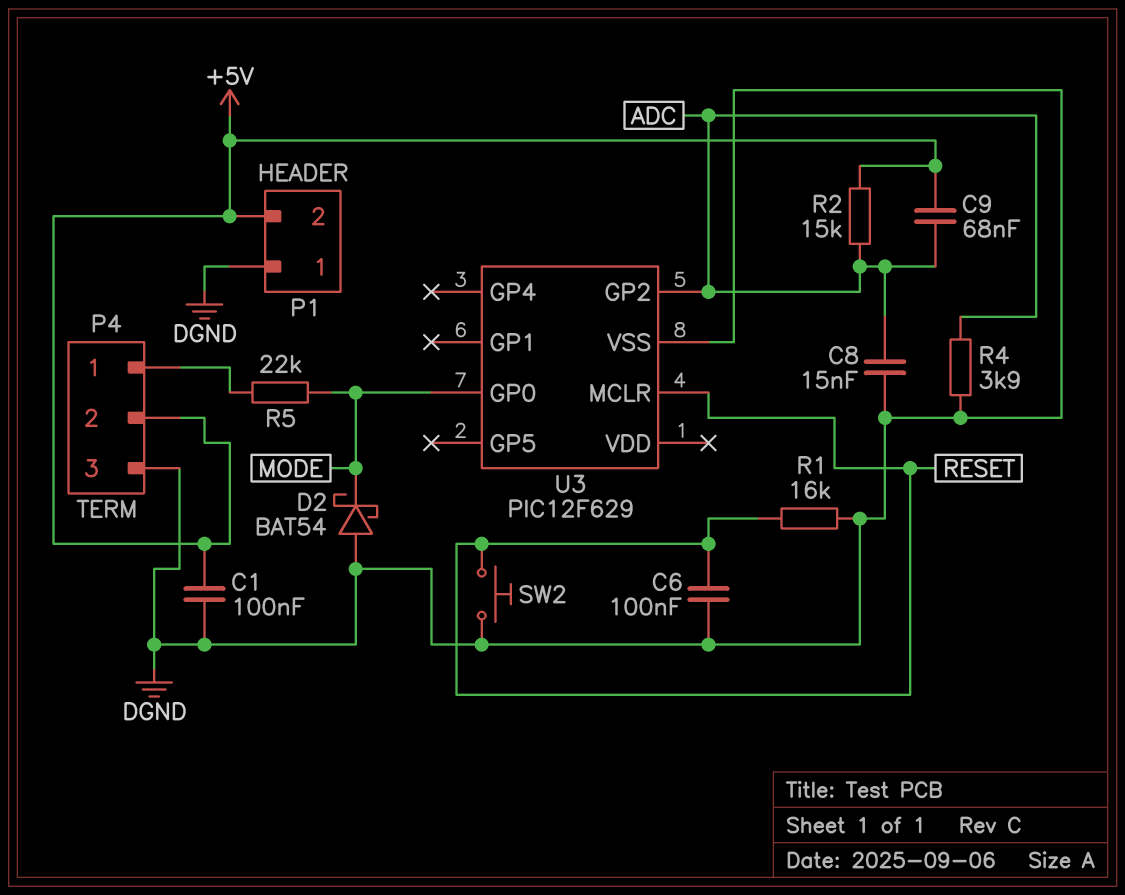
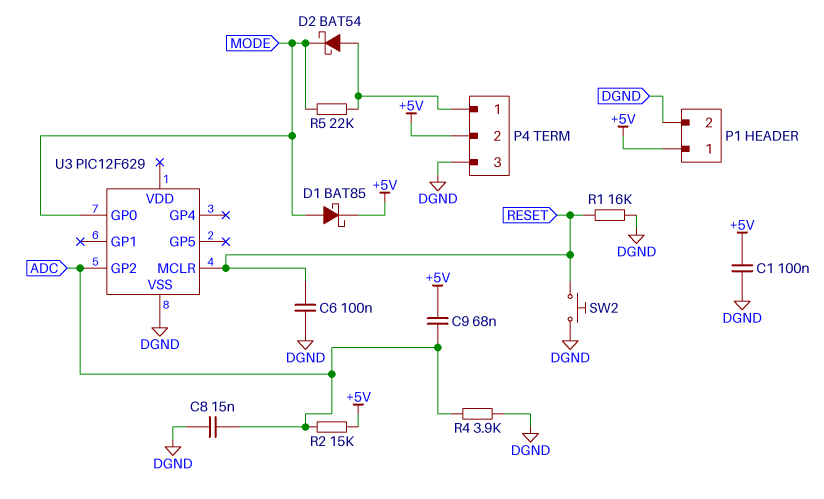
D1: none -> schottky BAT85 (A MODE, K +5V)
D2: schottky BAT54 (A DGND, K MODE) -> schottky BAT54 (A P4/1, K MODE)
P1 pin 1: DGND -> +5V
P1 pin 2: +5V -> DGND

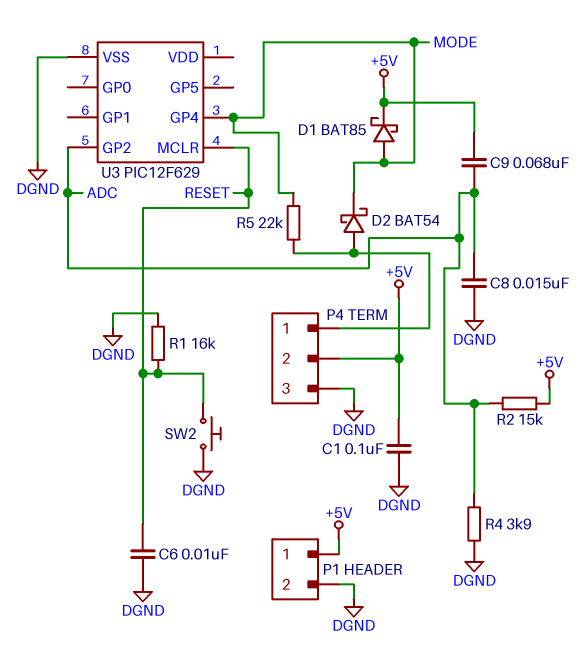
C6: 100nF (DGND, RESET) -> 10nF (DGND, RESET)
U3 pin GP0: MODE -> none
U3 pin GP4: none -> MODE

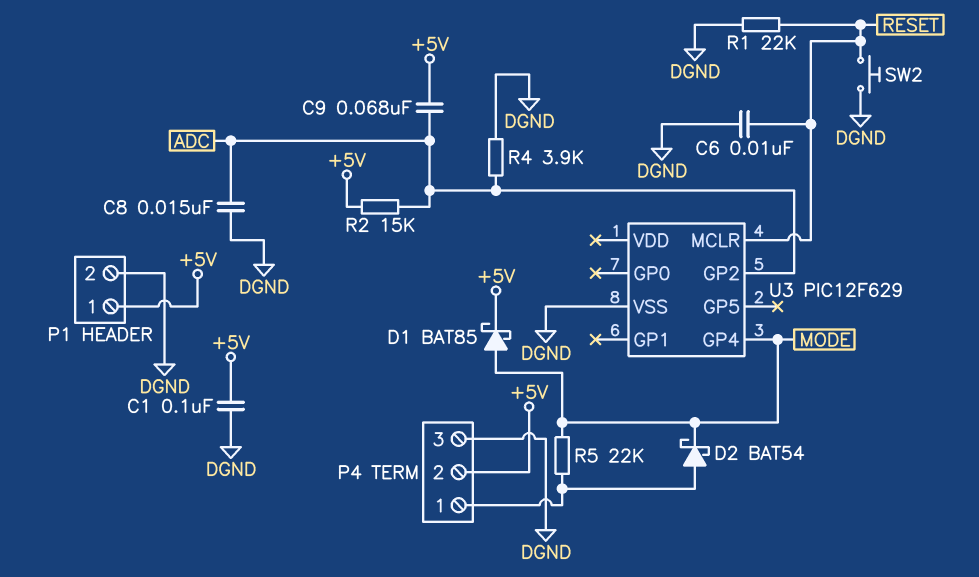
R1: 16k (DGND, RESET) -> 22k (DGND, RESET)

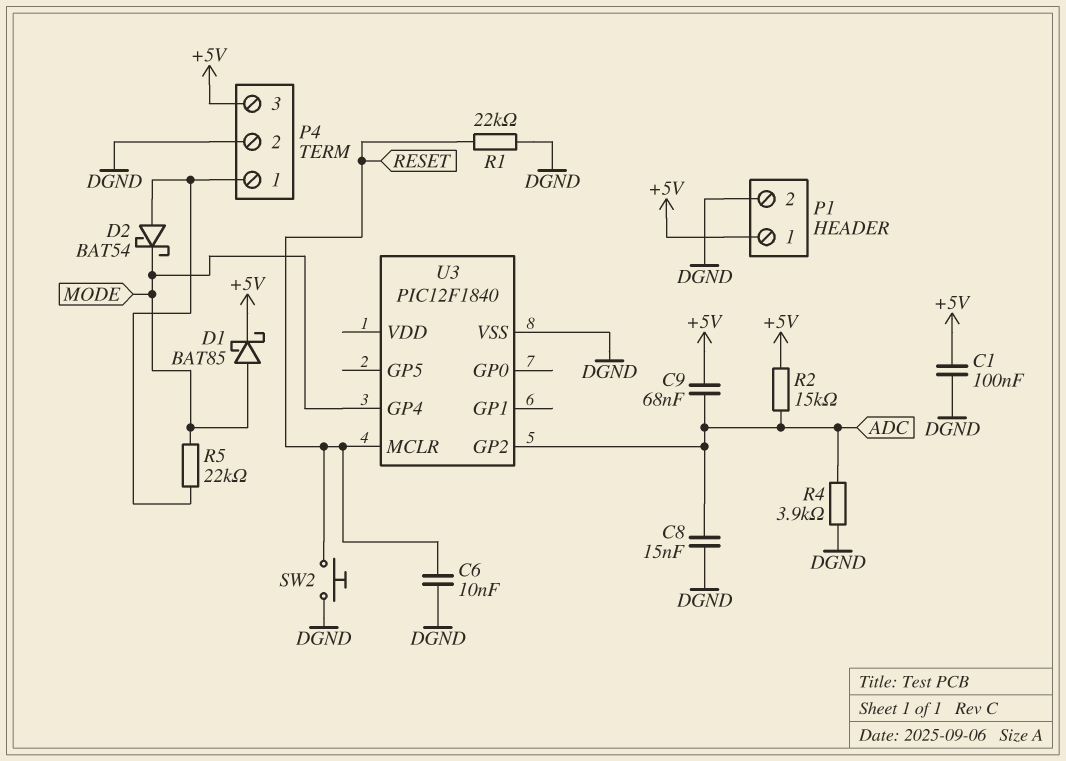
P4 pin 2: +5V -> DGND
P4 pin 3: DGND -> +5V
U3: PIC12F629 -> PIC12F1840

